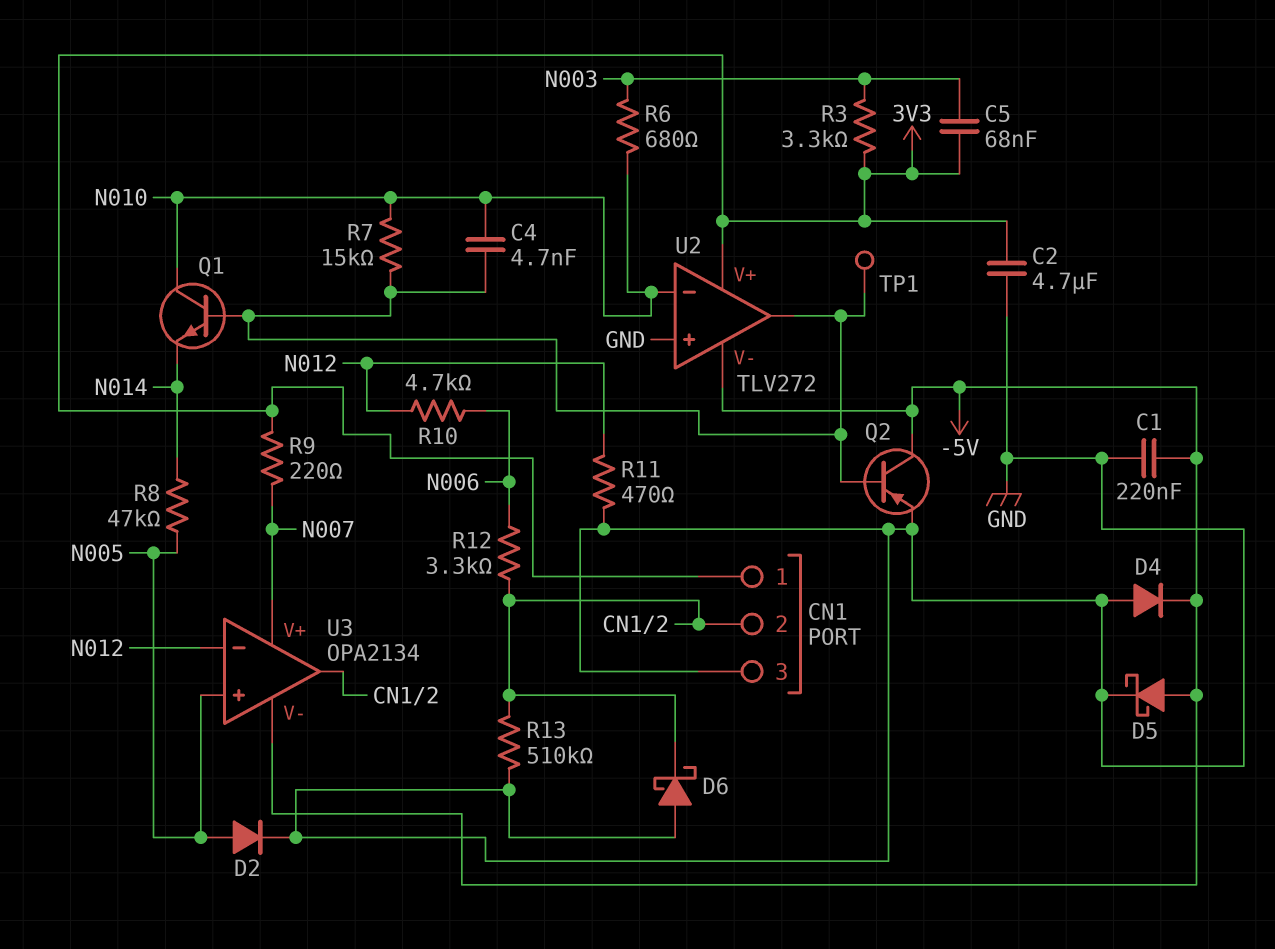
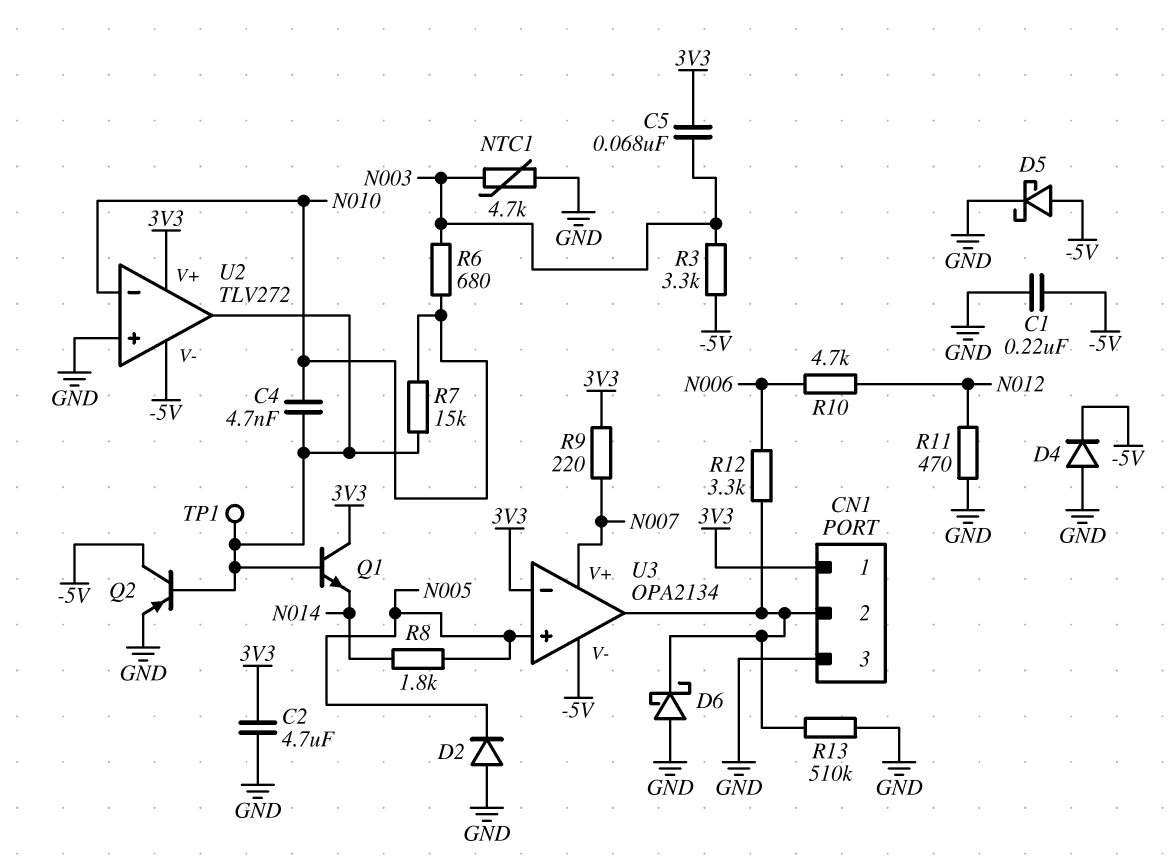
D2: diode (A N005, K GND) -> diode (A GND, K N005)
NTC1: none -> 4.7k (GND, N003)
Q1: NPN (B U2/out, C N010, E N014) -> NPN (B U2/out, C 3V3, E N014)
R3: 3.3k (3V3, N003) -> 3.3k (-5V, N003)
R8: 47k (N005, N014) -> 1.8k (N005, N014)
U3 pin in-: N012 -> 3V3

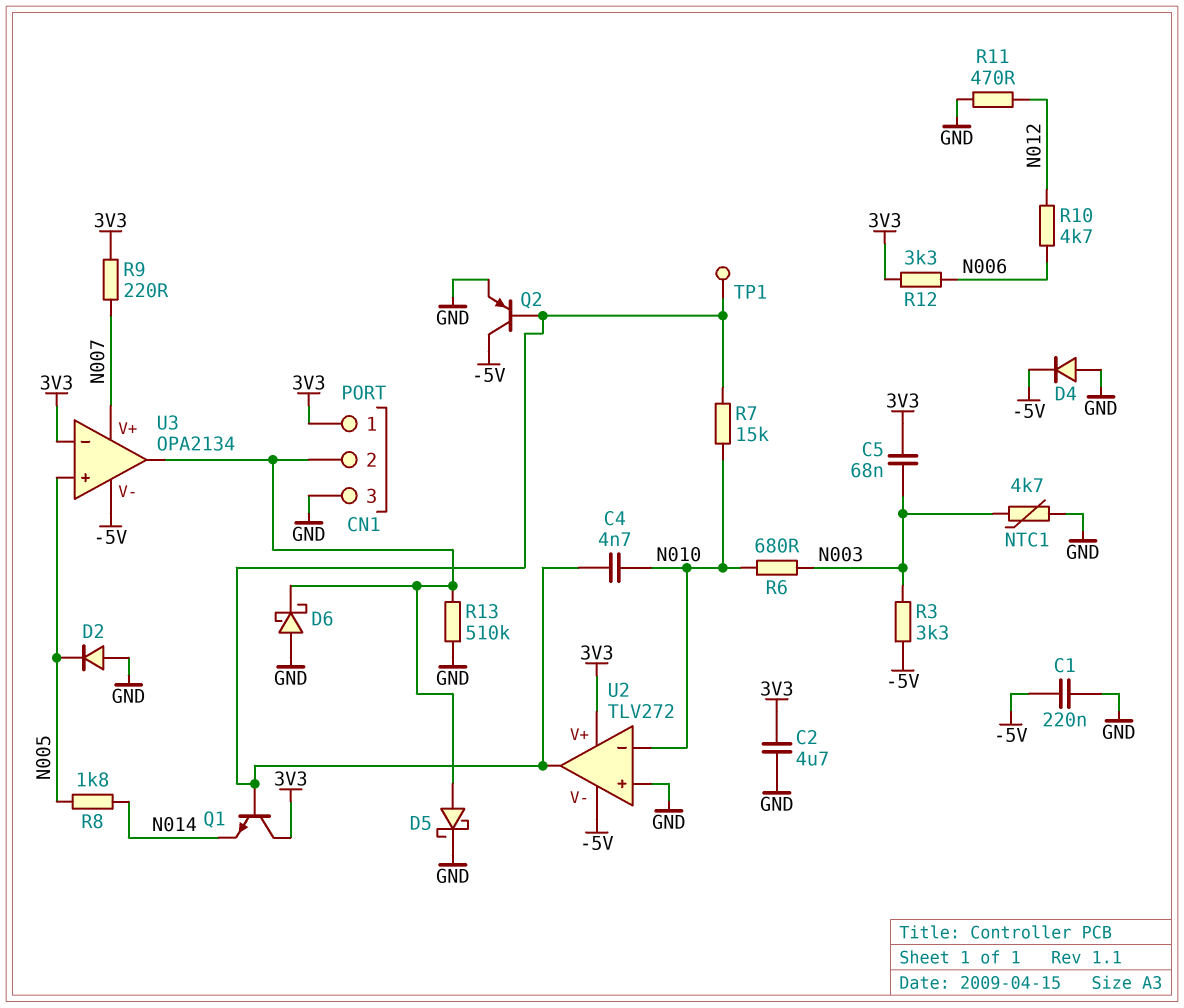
D5: schottky (A -5V, K GND) -> schottky (A CN1/2, K GND)
R12: 3.3k (CN1/2, N006) -> 3.3k (3V3, N006)

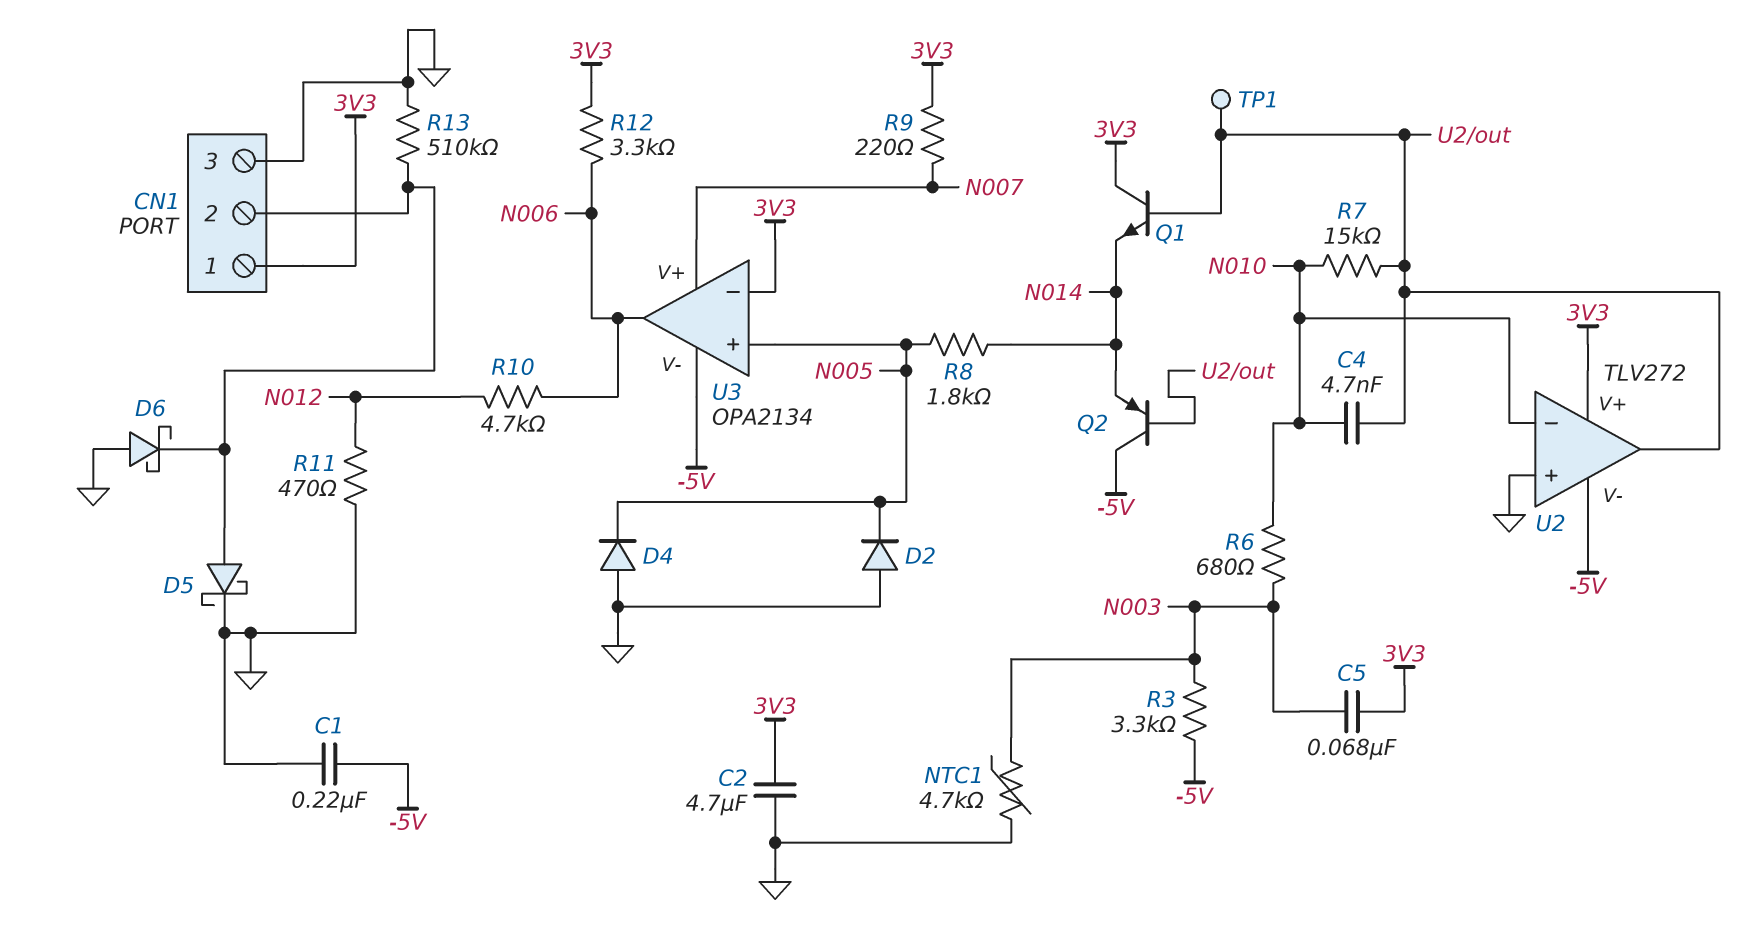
D4: diode (A GND, K -5V) -> diode (A GND, K N005)
Q2: PNP (B U2/out, C -5V, E GND) -> PNP (B U2/out, C -5V, E N014)
U3 pin out: CN1/2 -> N006

